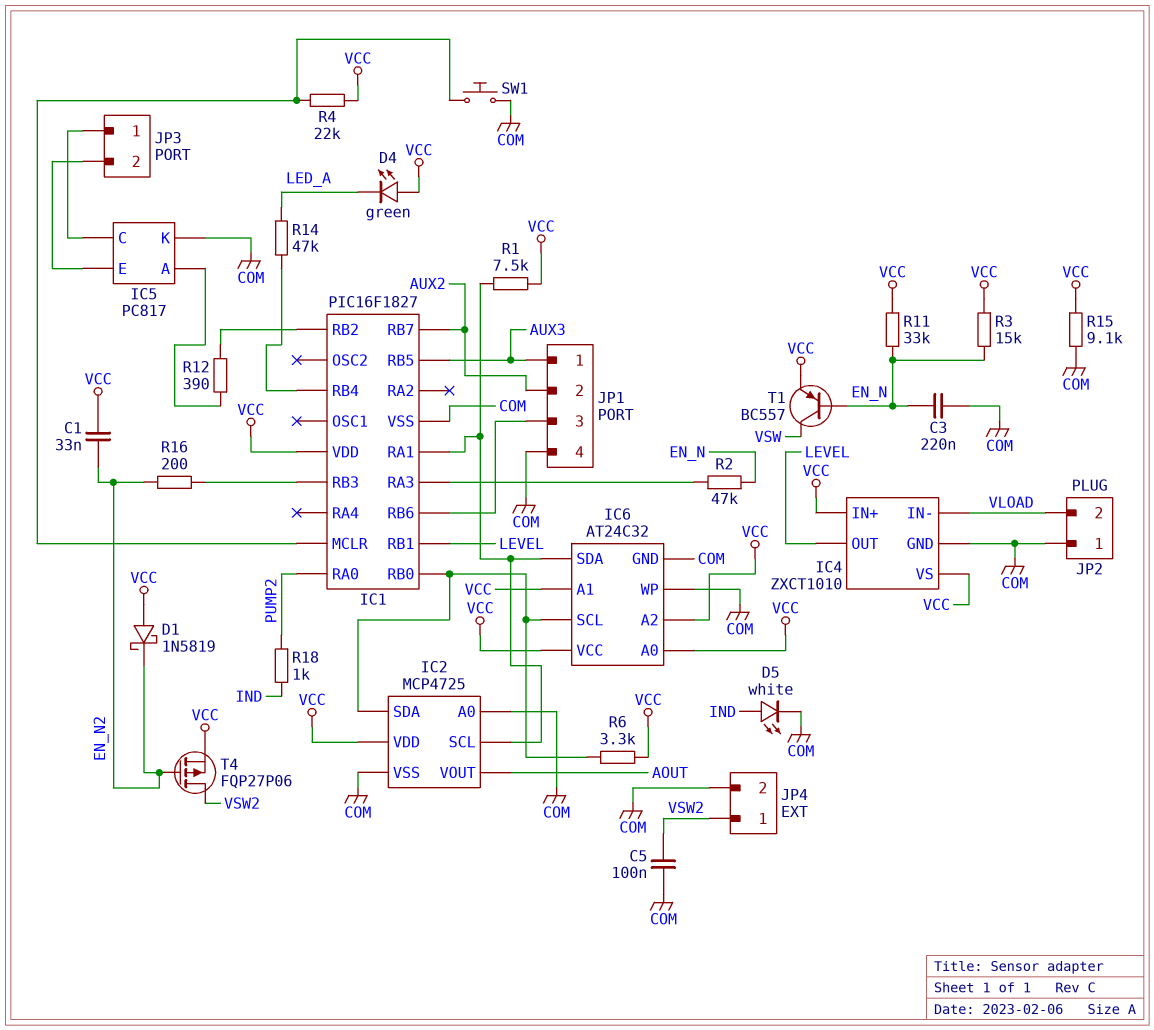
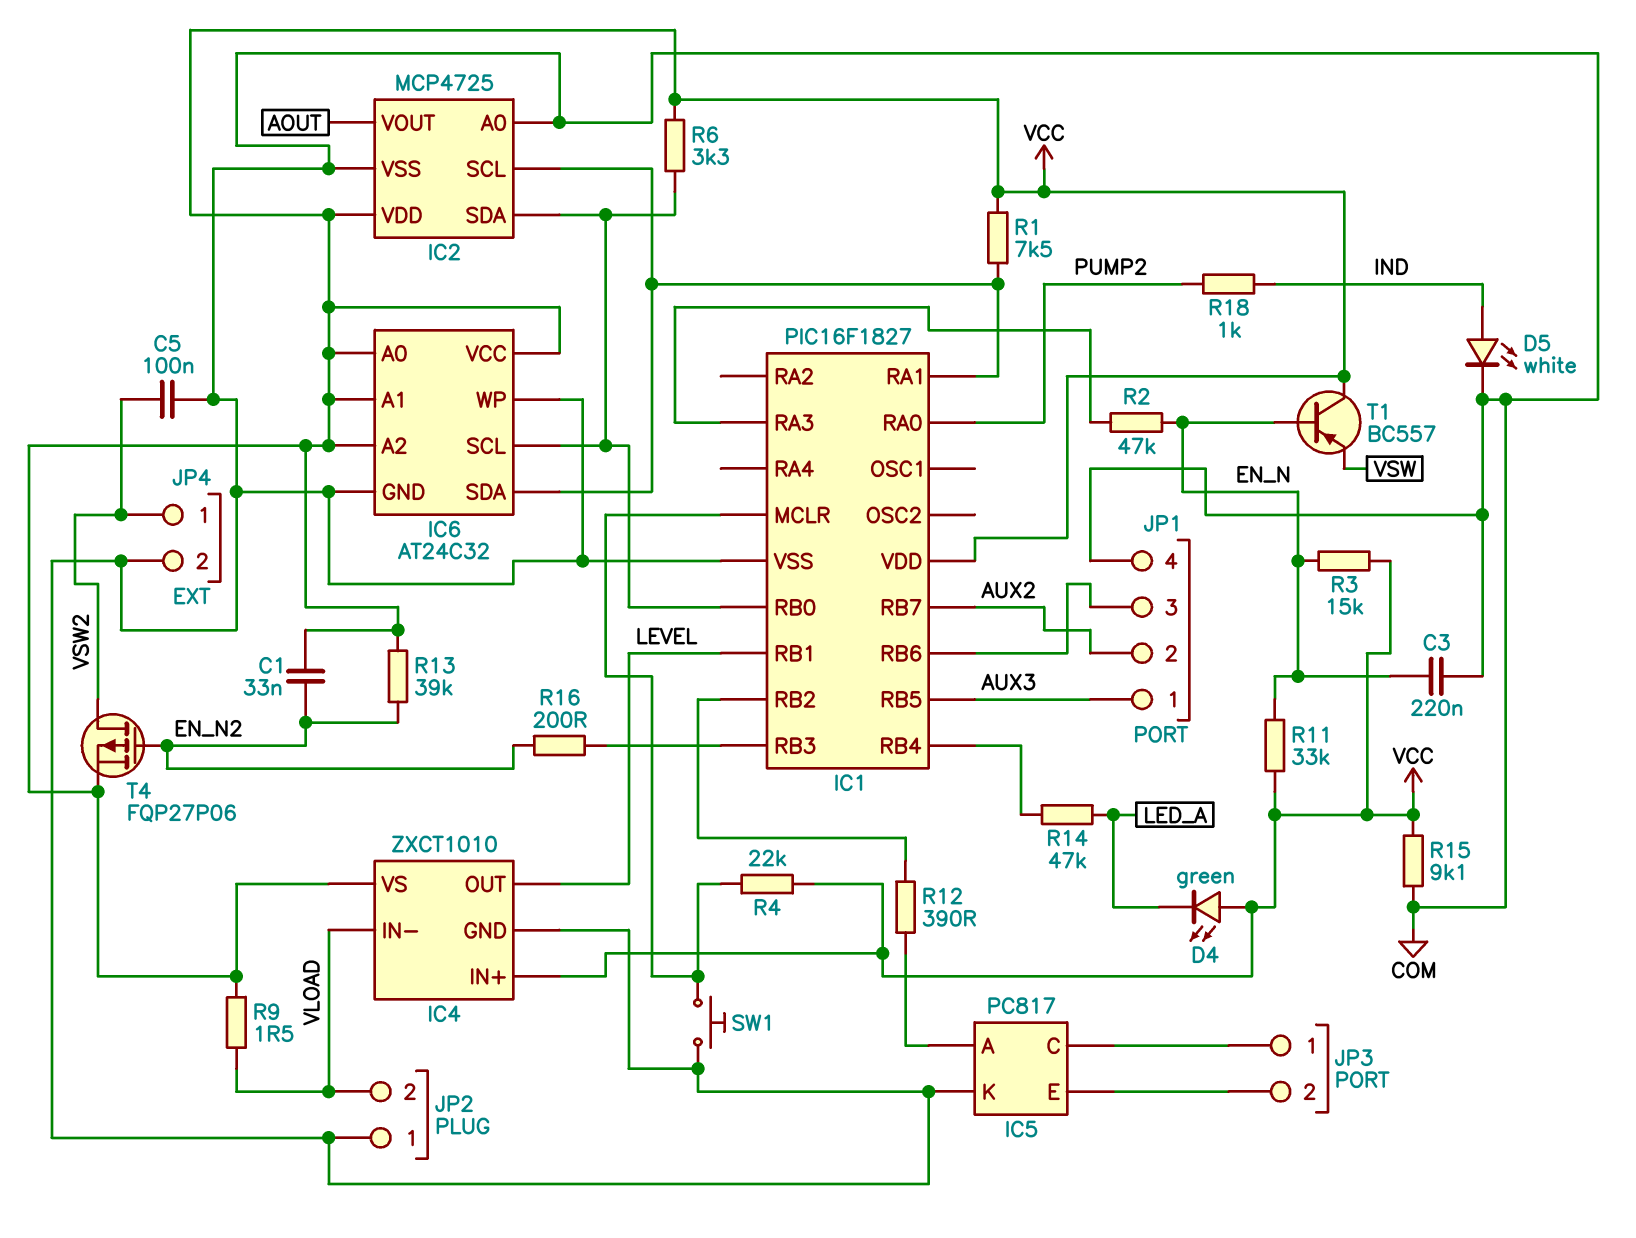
D1: schottky 1N5819 (A VCC, K EN_N2) -> none
R9: none -> 1.5 (VCC, VLOAD)
R13: none -> 39k (EN_N2, VCC)
T1: PNP BC557 (B EN_N, C VSW, E VCC) -> PNP BC557 (B EN_N, C VCC, E VSW)

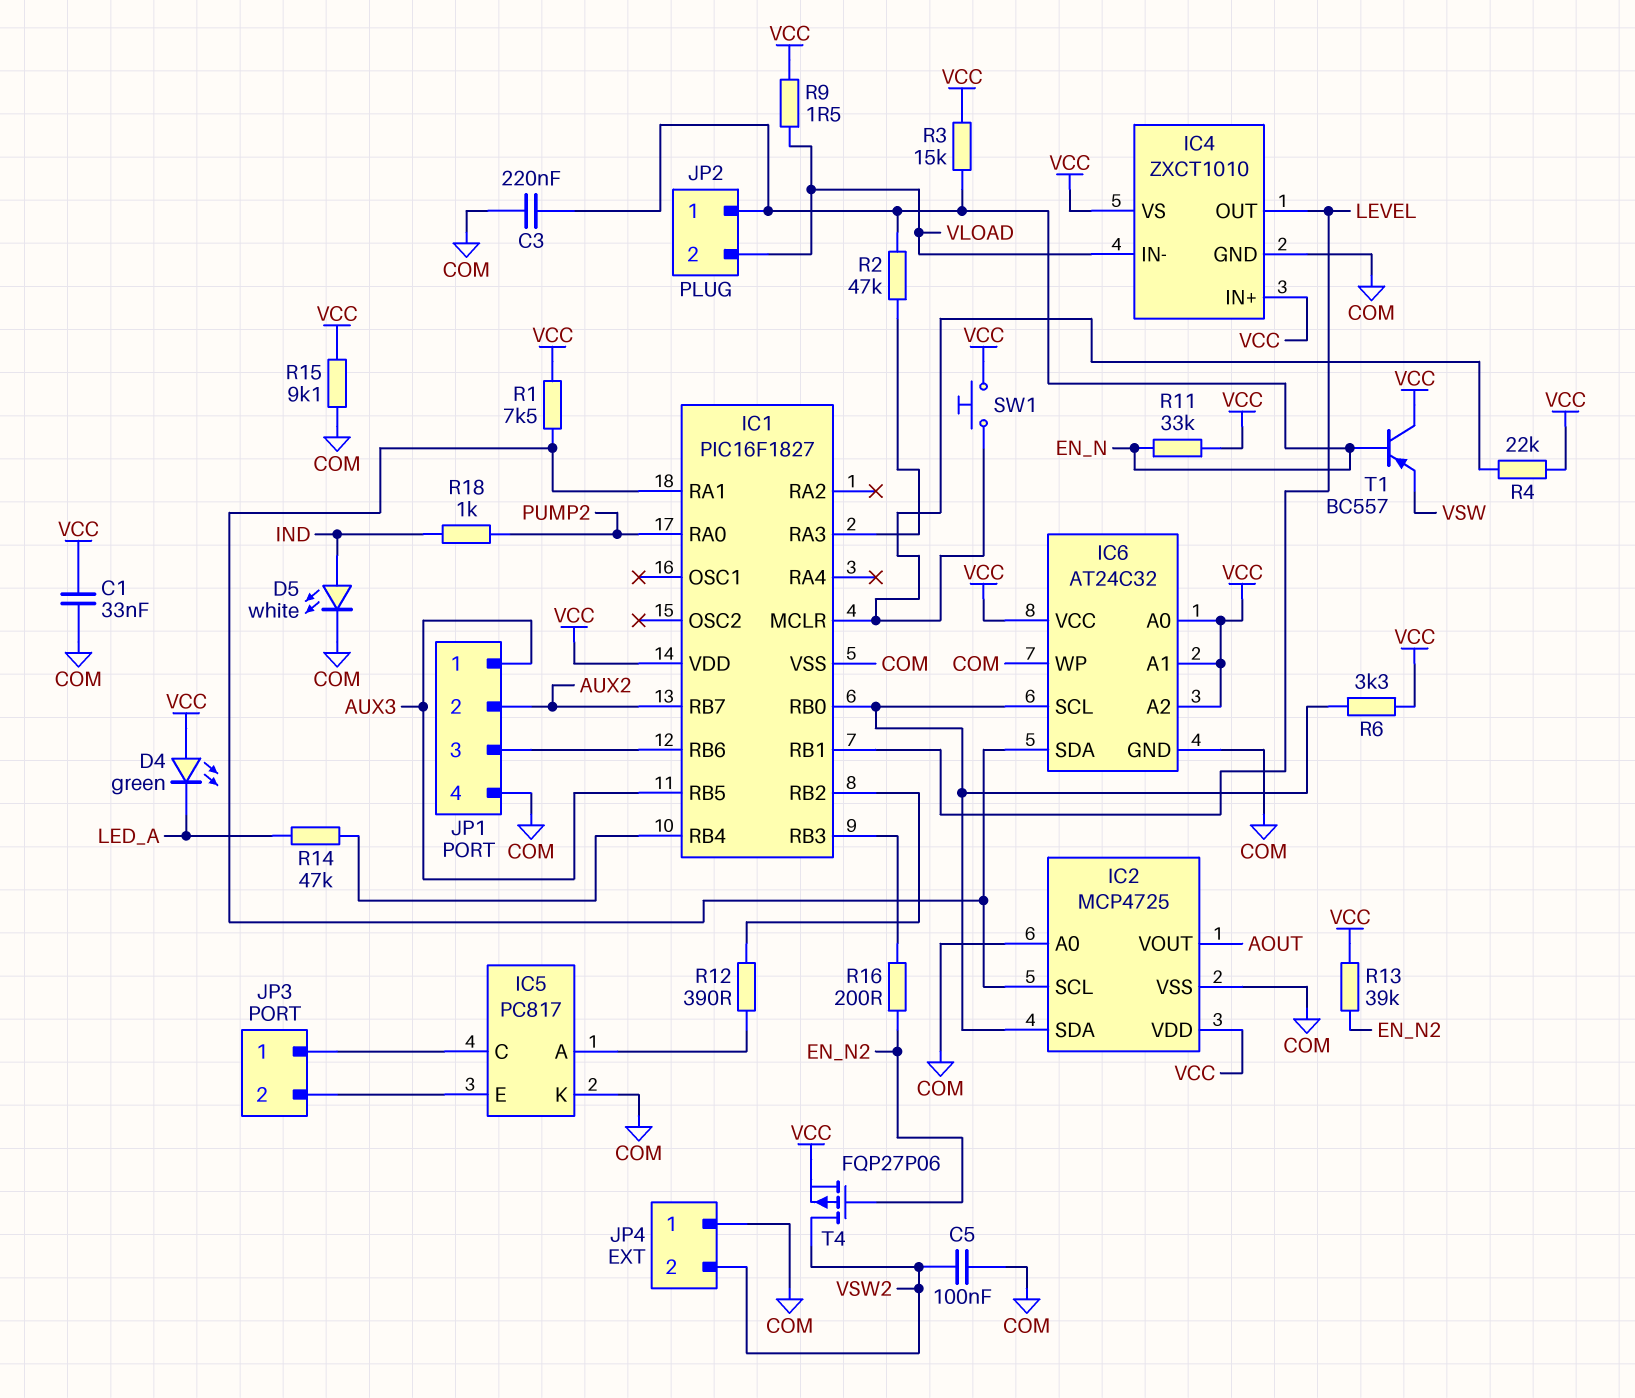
C1: 33nF (EN_N2, VCC) -> 33nF (COM, VCC)
JP2 pin 1: COM -> EN_N
JP4 pin 1: VSW2 -> COM
JP4 pin 2: COM -> VSW2
SW1: button (COM, IC1/MCLR) -> button (IC1/MCLR, VCC)

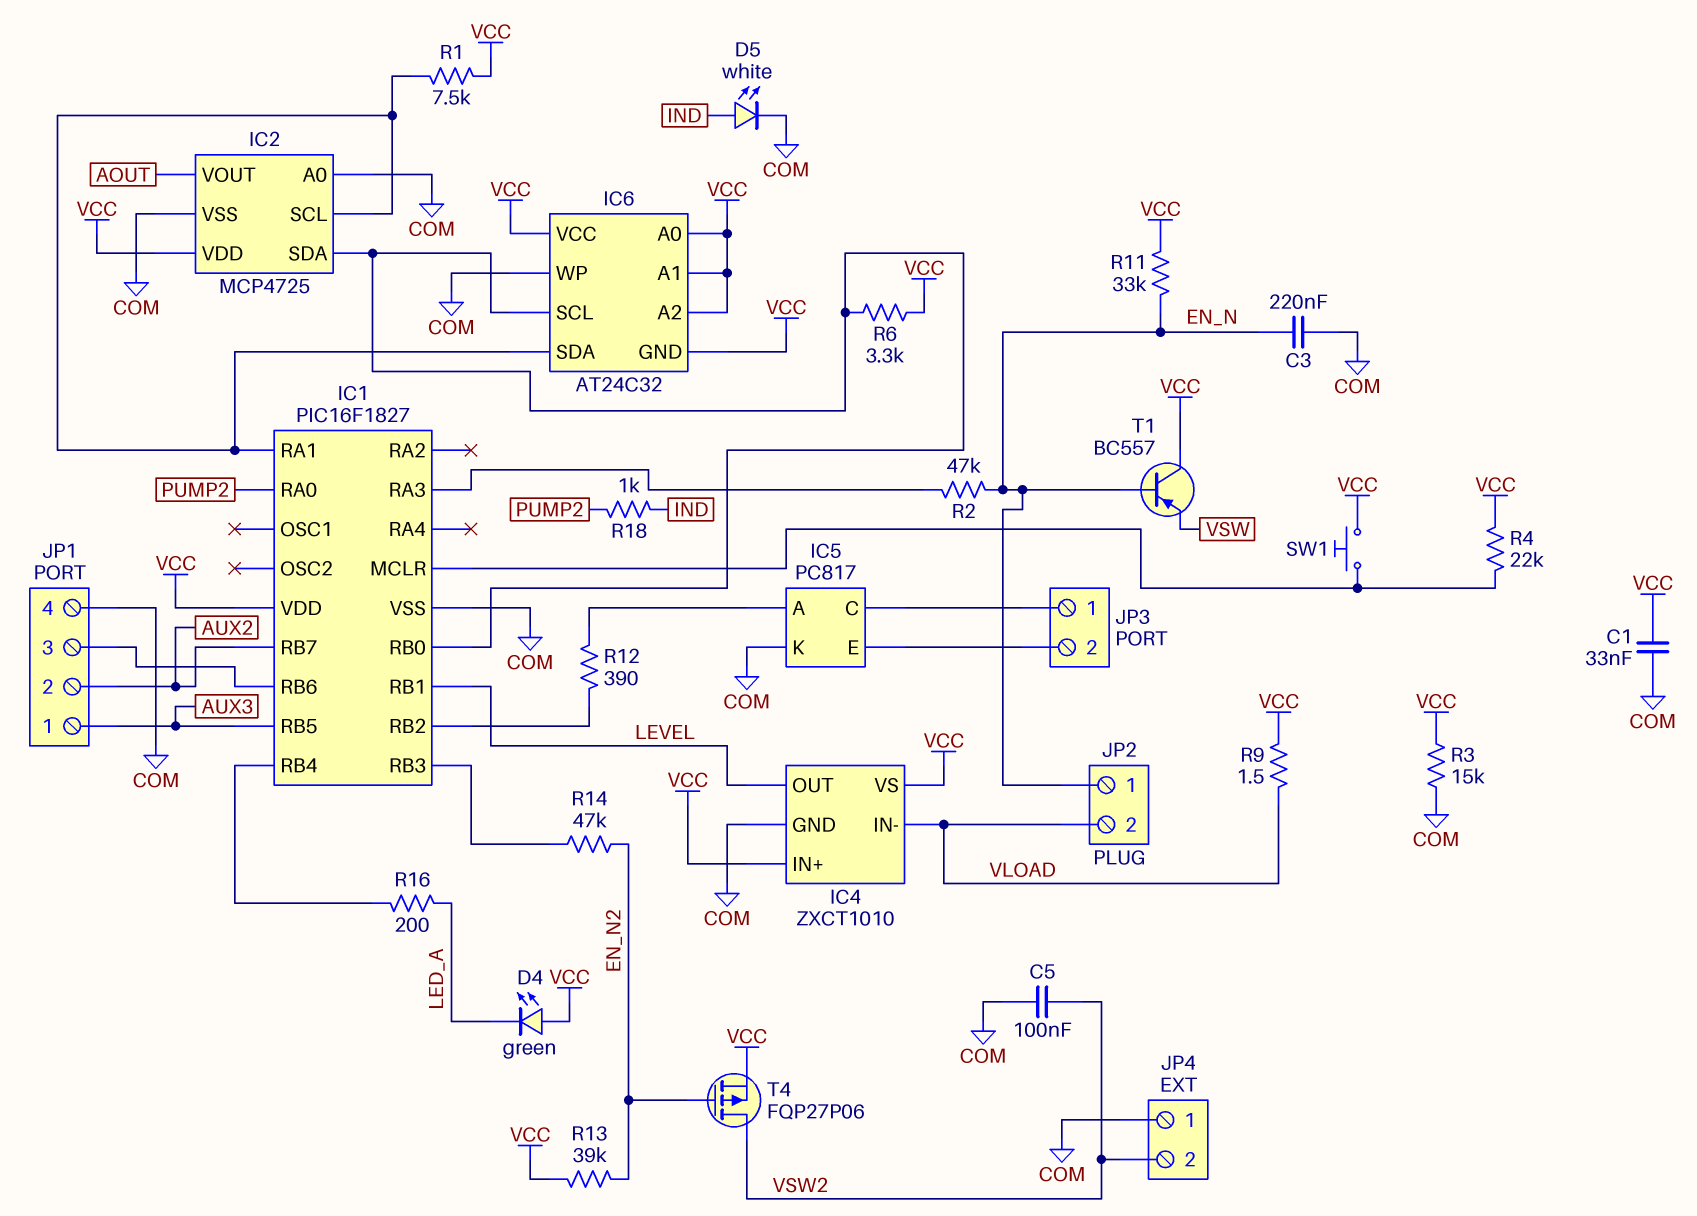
IC6 pin GND: COM -> VCC
R3: 15k (EN_N, VCC) -> 15k (COM, VCC)
R14: 47k (IC1/RB4, LED_A) -> 47k (EN_N2, IC1/RB3)
R15: 9.1k (COM, VCC) -> none
R16: 200 (EN_N2, IC1/RB3) -> 200 (IC1/RB4, LED_A)

